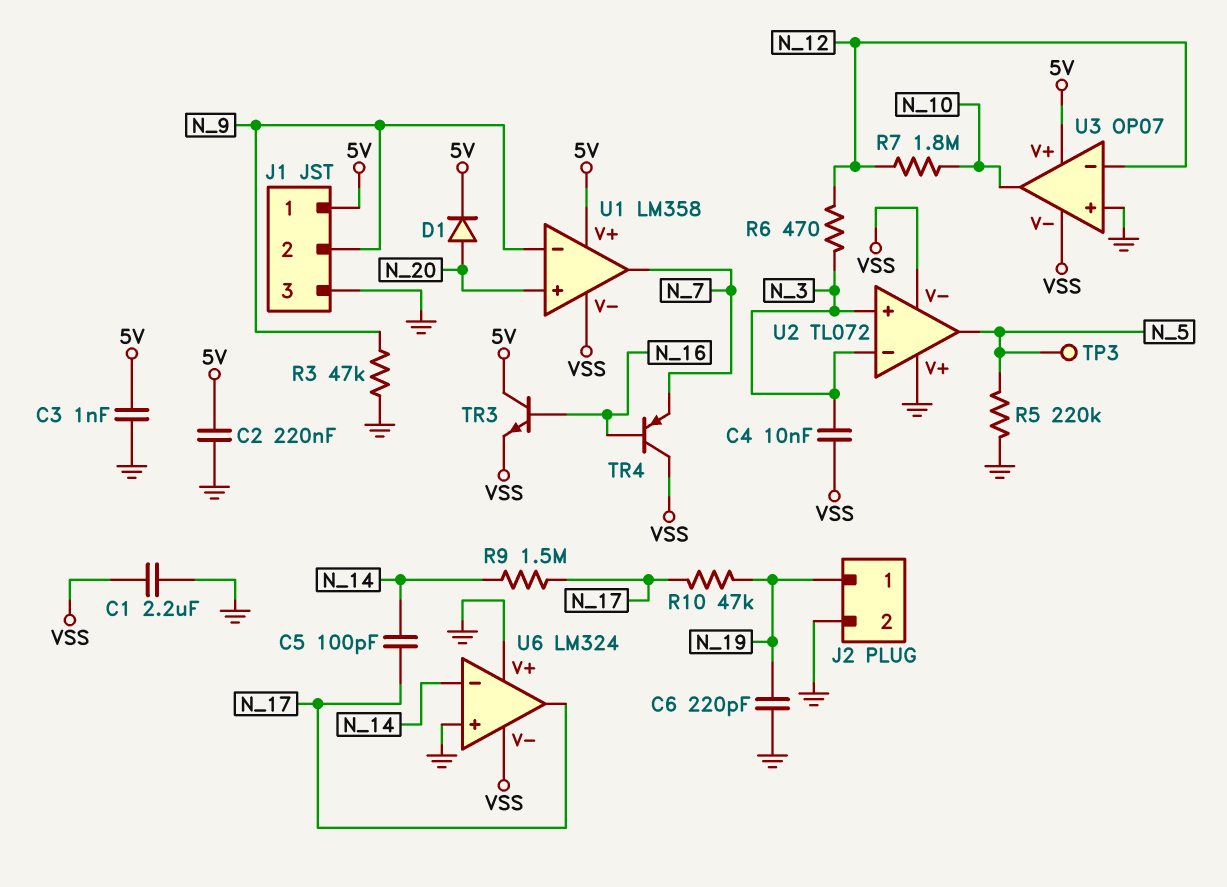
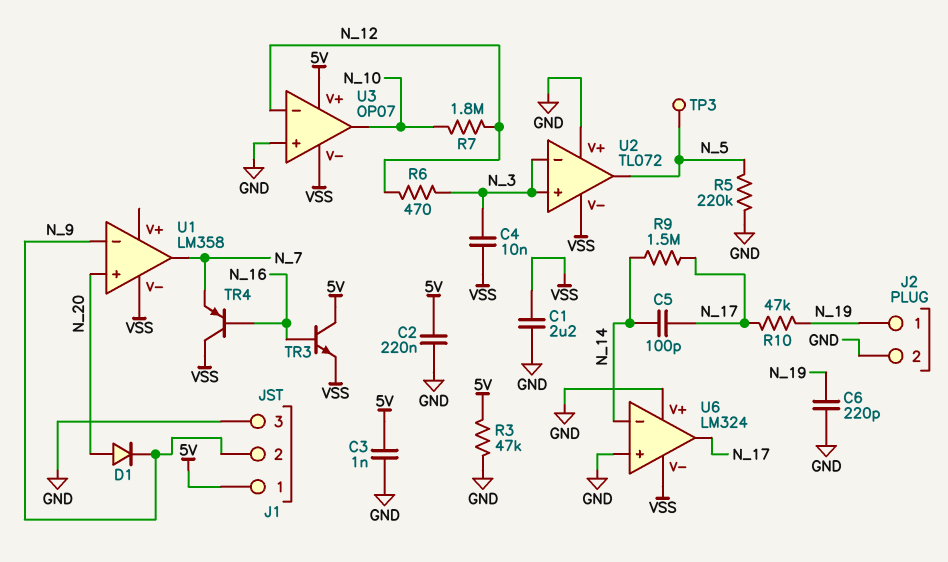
D1: diode (A N_20, K 5V) -> diode (A N_20, K N_9)
R3: 47k (GND, N_9) -> 47k (5V, GND)
U1 pin V+: 5V -> none

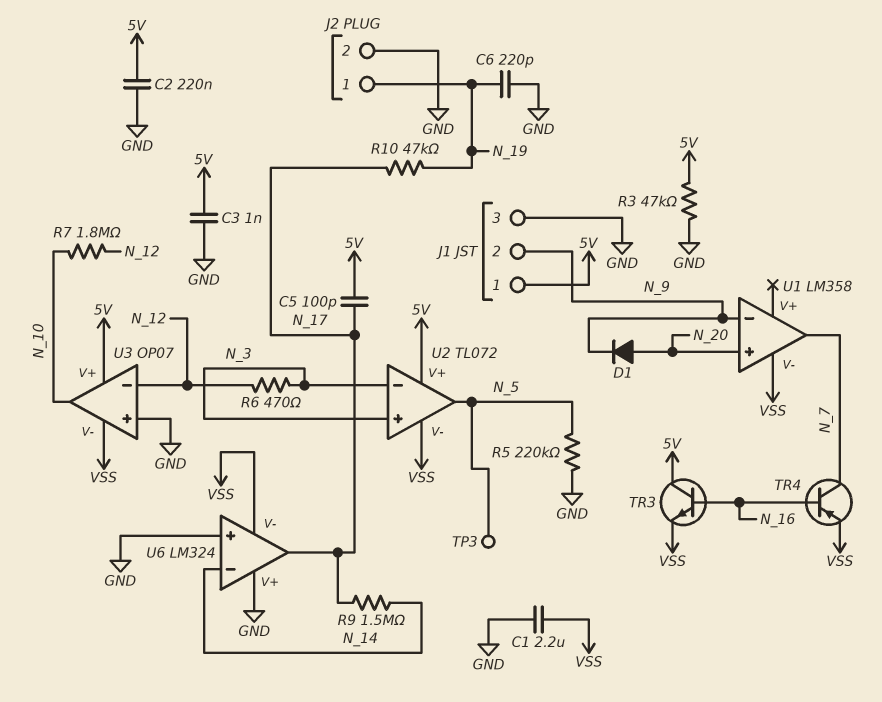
C4: 10nF (N_3, VSS) -> none
C5: 100pF (N_14, N_17) -> 100pF (5V, N_17)
TR4: PNP (B N_16, C VSS, E N_7) -> PNP (B N_16, C N_7, E VSS)
U2 pin V+: GND -> 5V

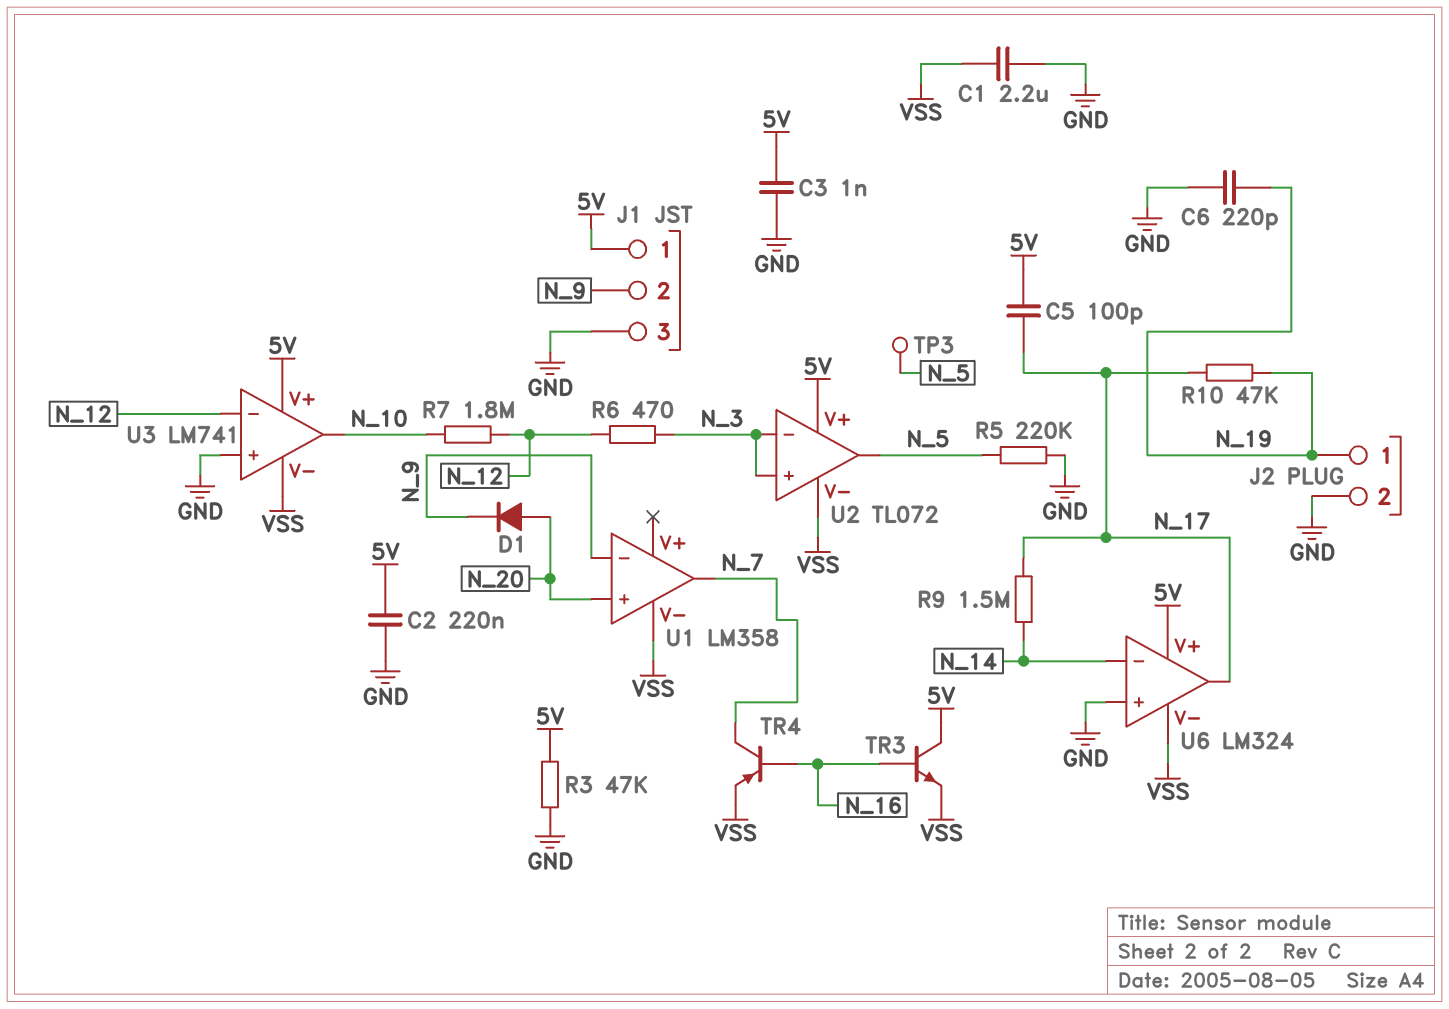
U3: OP07 -> LM741
U6 pin V+: GND -> 5V

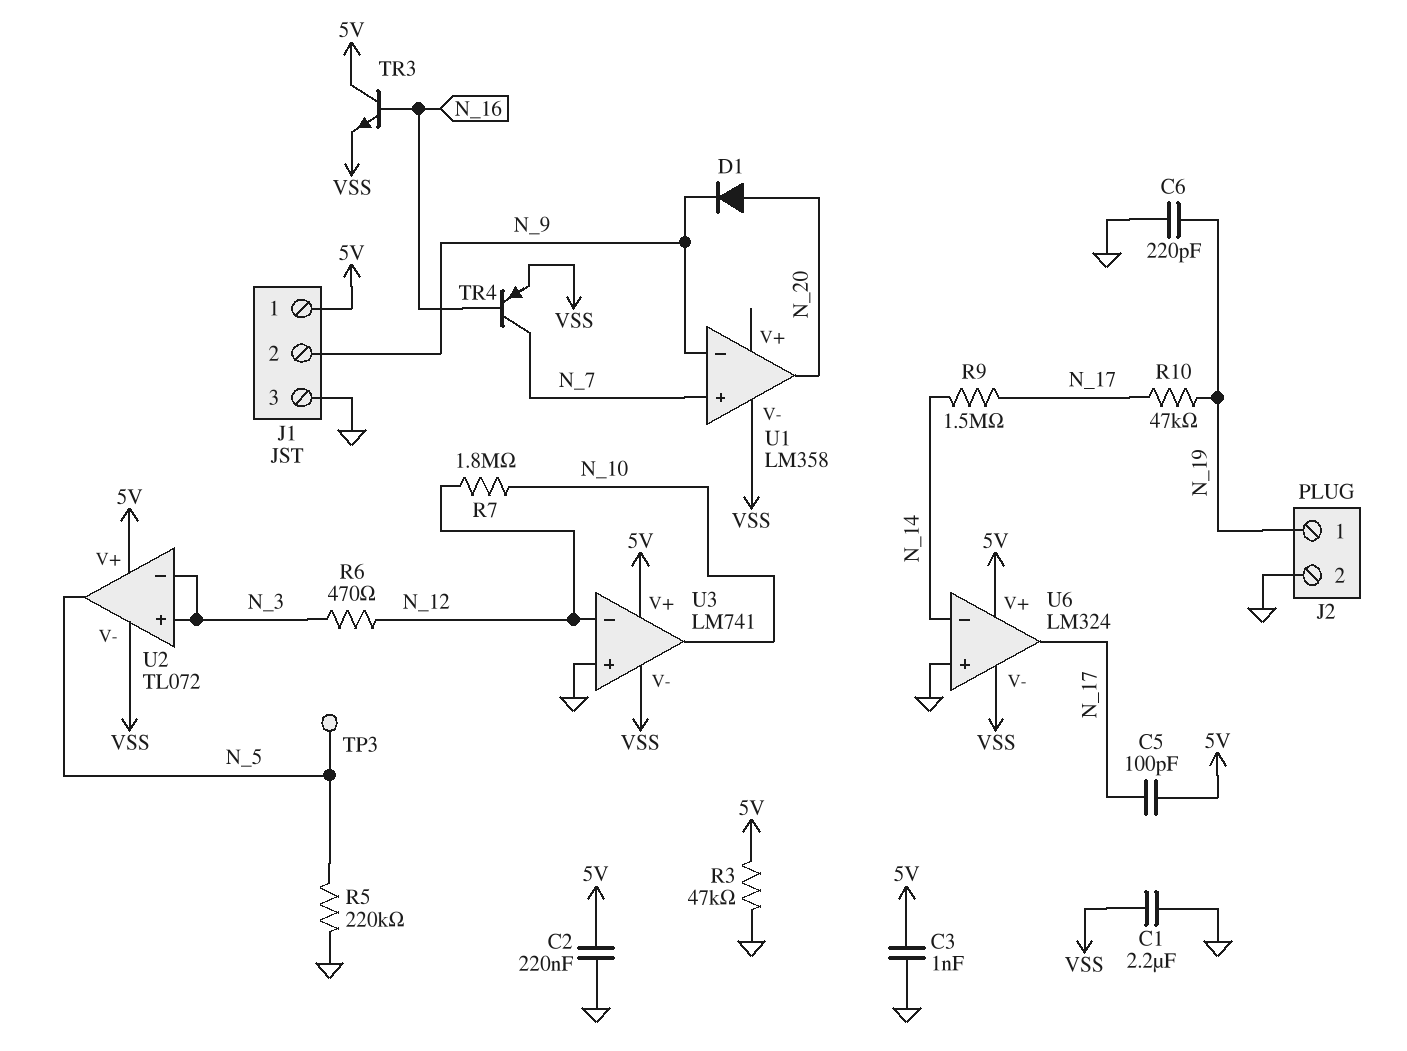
U1 pin in+: N_20 -> N_7
U1 pin out: N_7 -> N_20

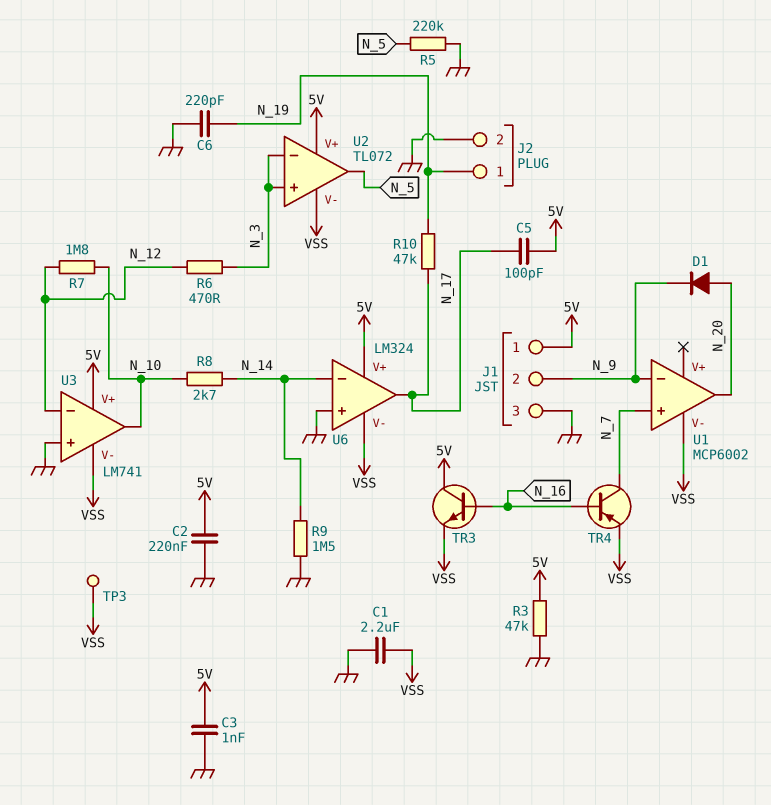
R8: none -> 2.7k (N_10, N_14)
R9: 1.5M (N_14, N_17) -> 1.5M (GND, N_14)
TP3: test point (N_5) -> test point (VSS)
U1: LM358 -> MCP6002

